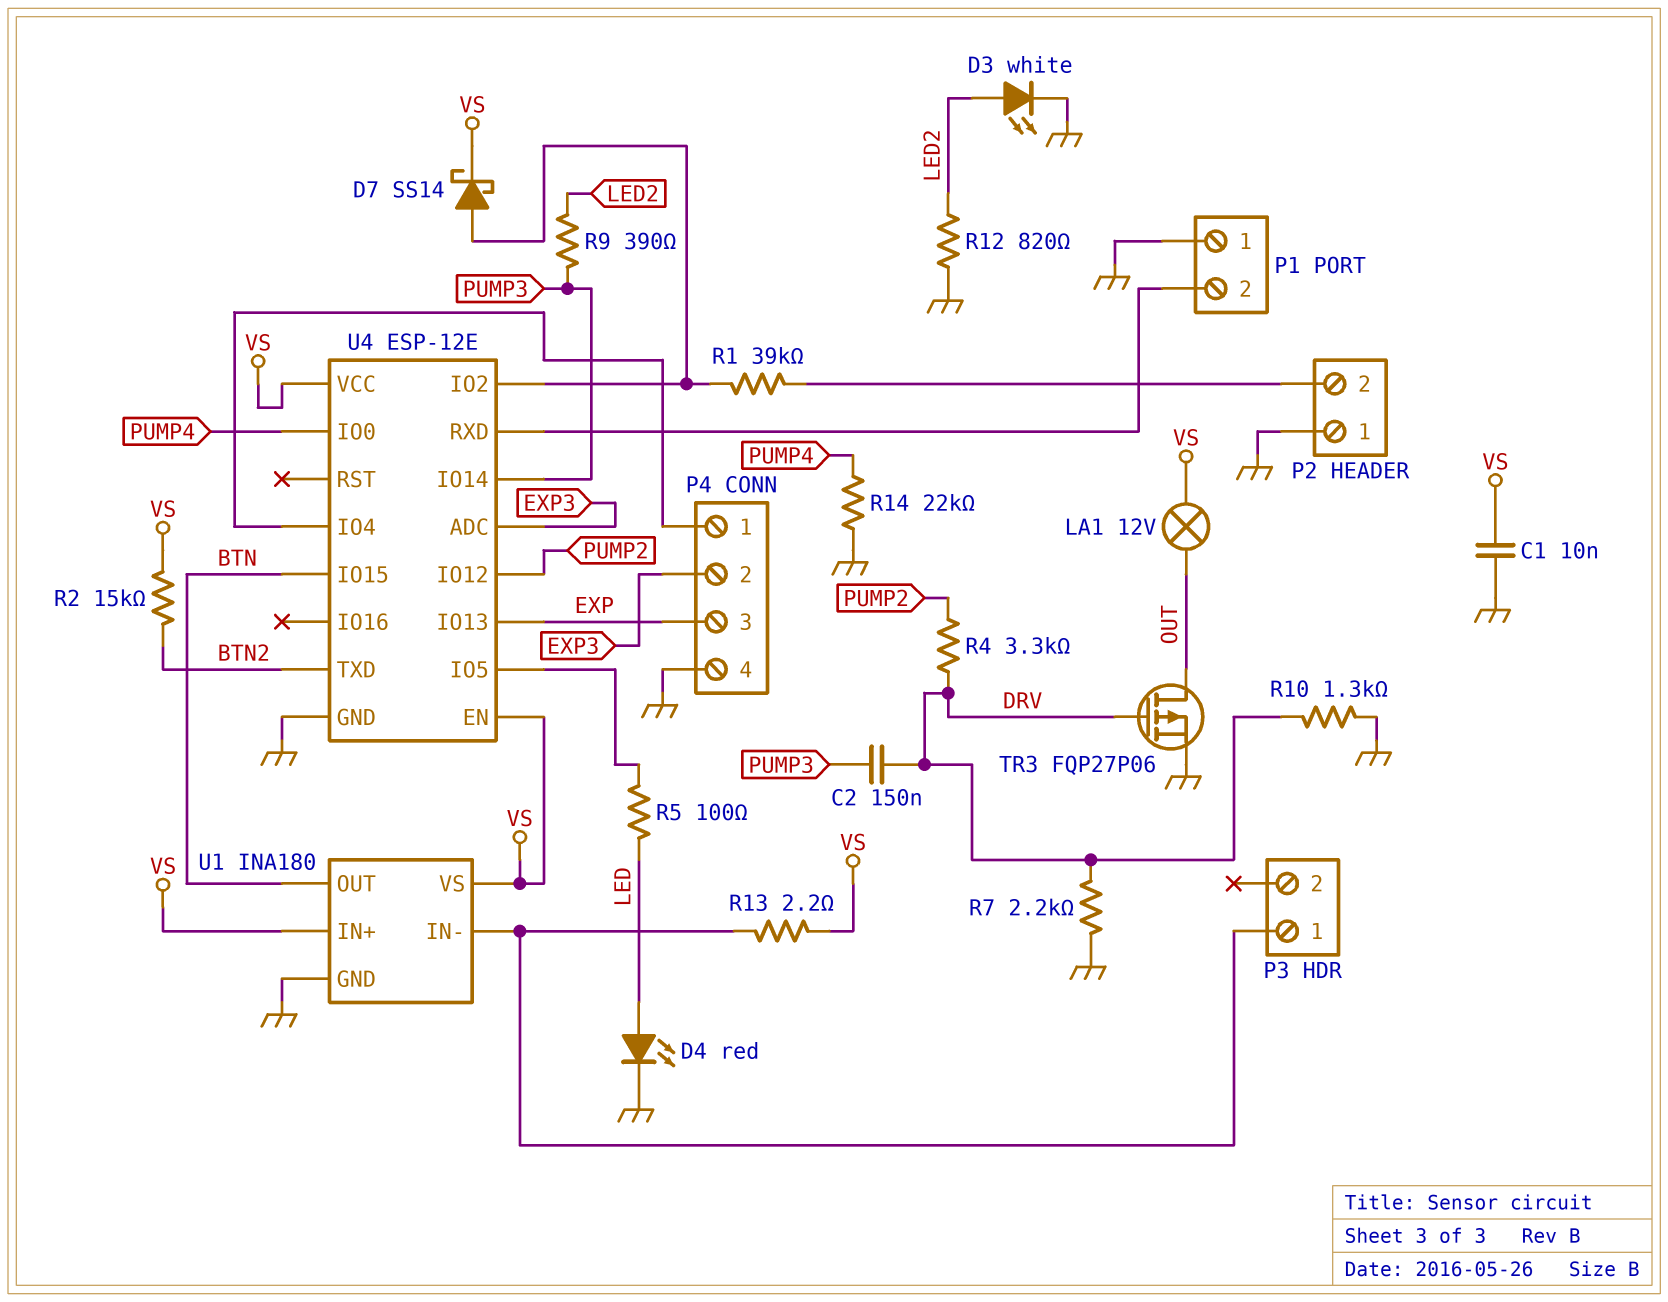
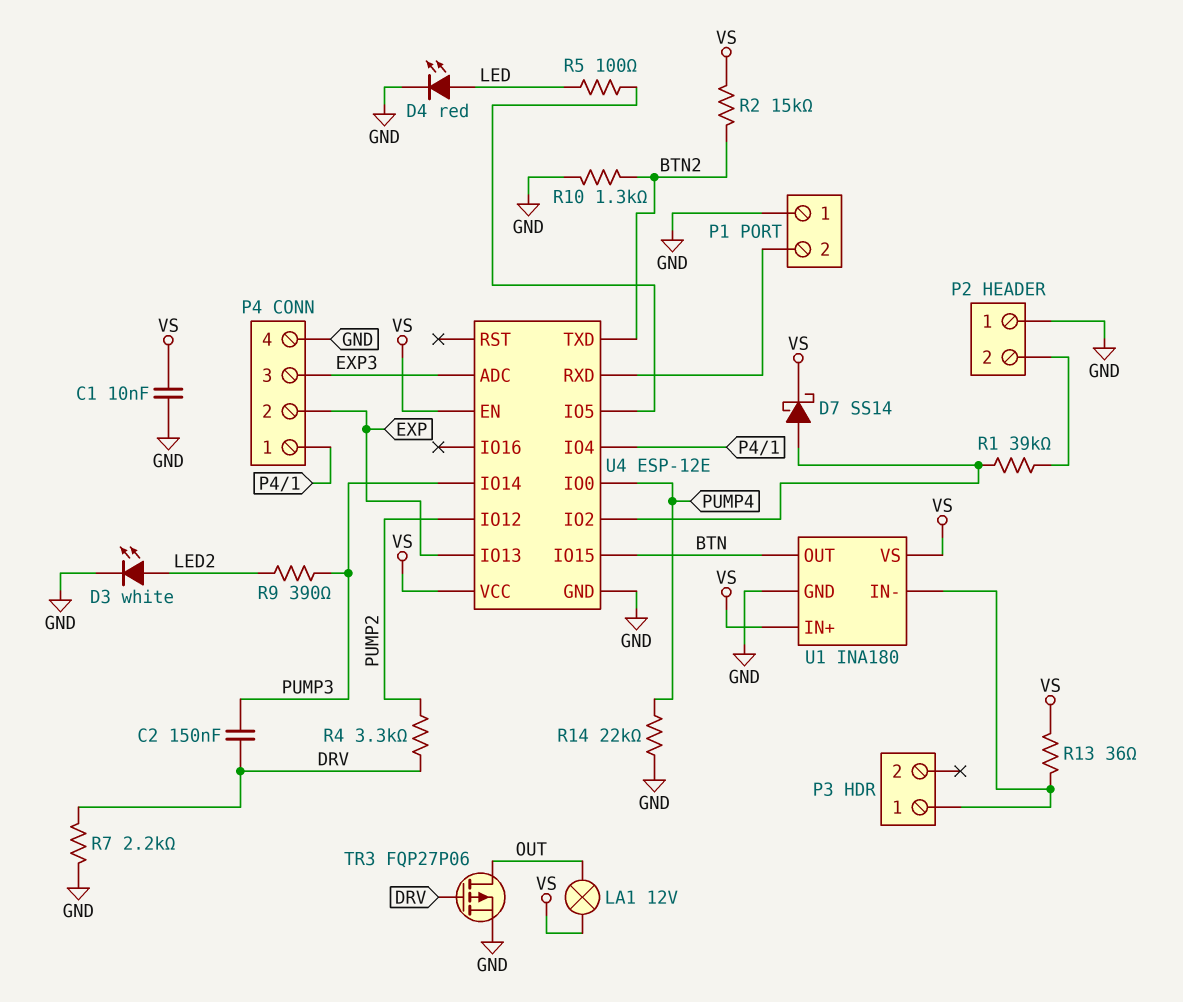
P4 pin 2: EXP3 -> EXP
P4 pin 3: EXP -> EXP3
R10: 1.3k (DRV, GND) -> 1.3k (BTN2, GND)
R12: 820 (GND, LED2) -> none
R13: 2.2 (P3/1, VS) -> 36 (P3/1, VS)

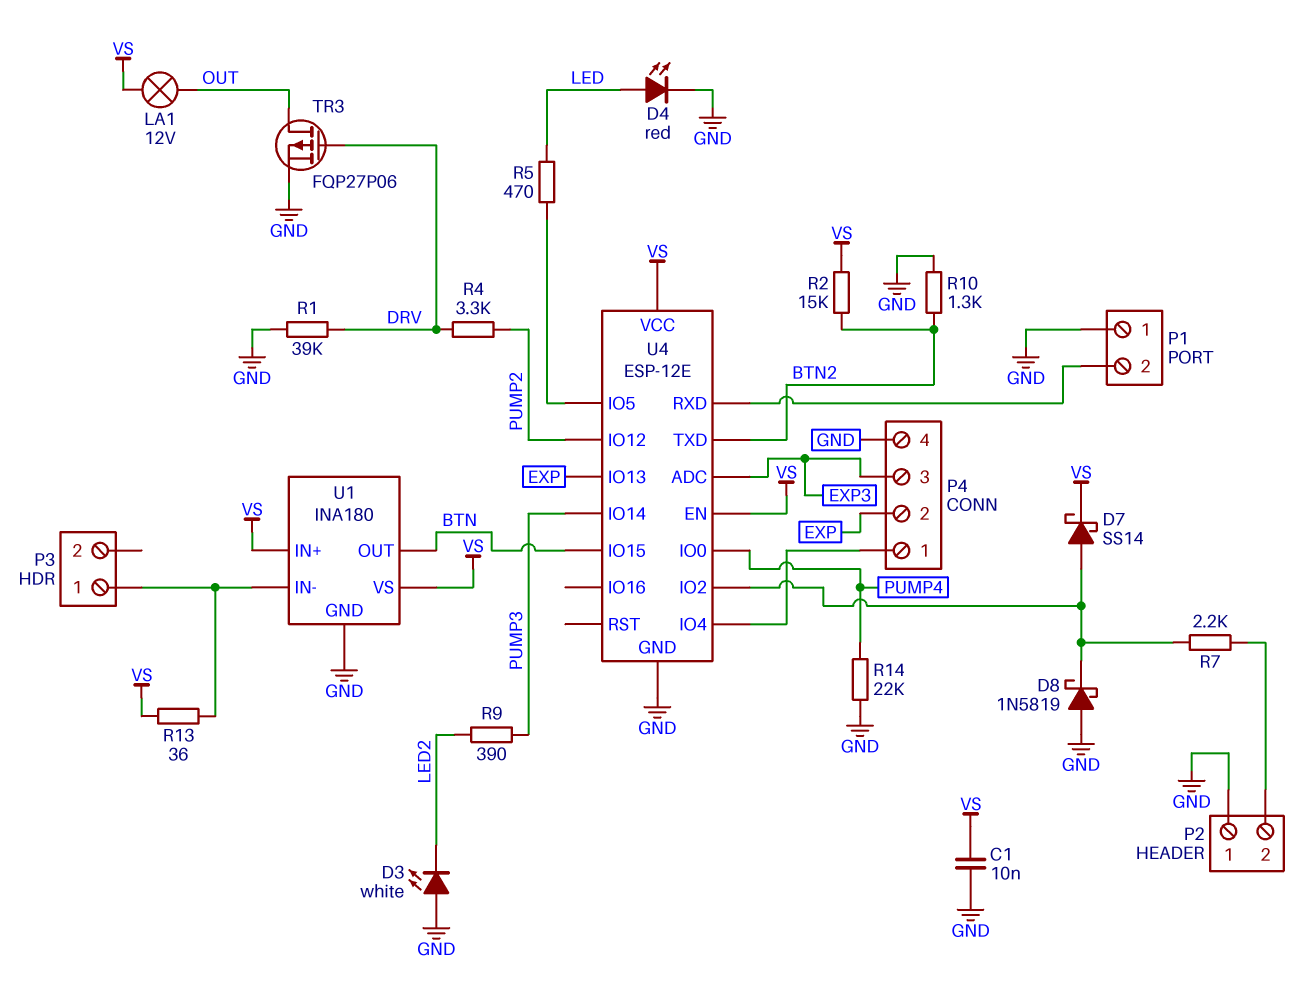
C2: 150nF (DRV, PUMP3) -> none
D3: LED white (A LED2, K GND) -> LED white (A GND, K LED2)
D8: none -> schottky 1N5819 (A GND, K U4/IO2)
R1: 39k (P2/2, U4/IO2) -> 39k (DRV, GND)
R5: 100 (LED, U4/IO5) -> 470 (LED, U4/IO5)
R7: 2.2k (DRV, GND) -> 2.2k (P2/2, U4/IO2)

